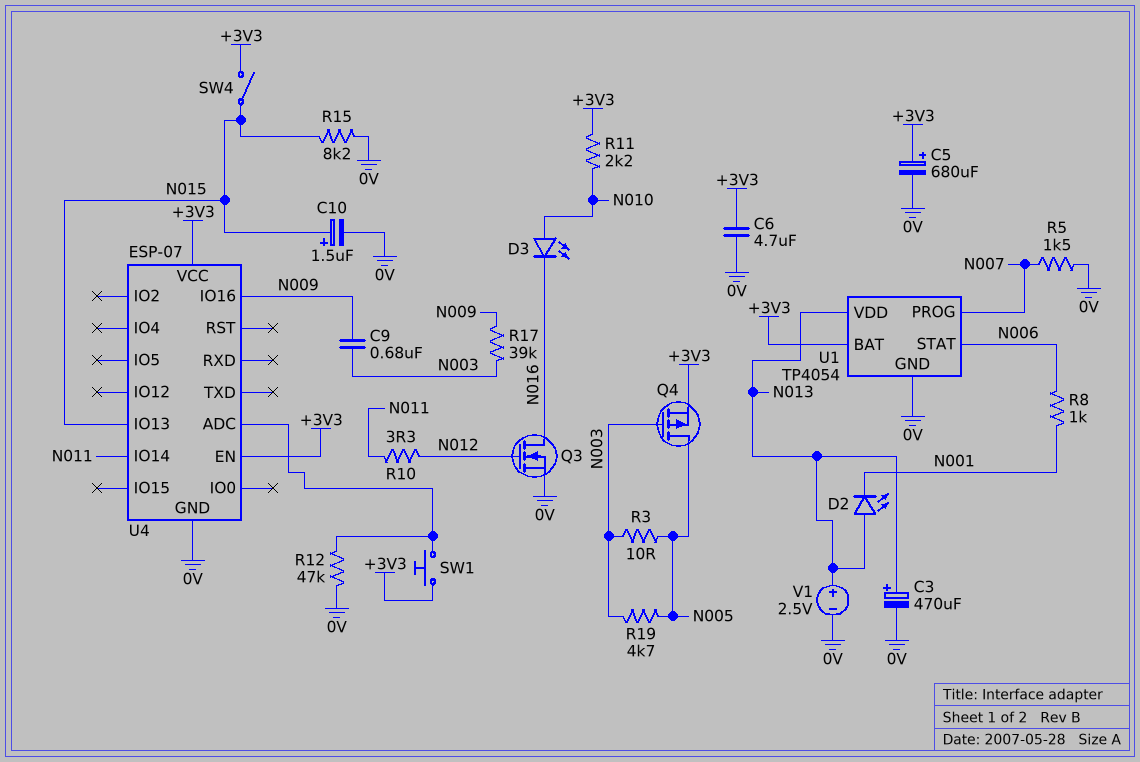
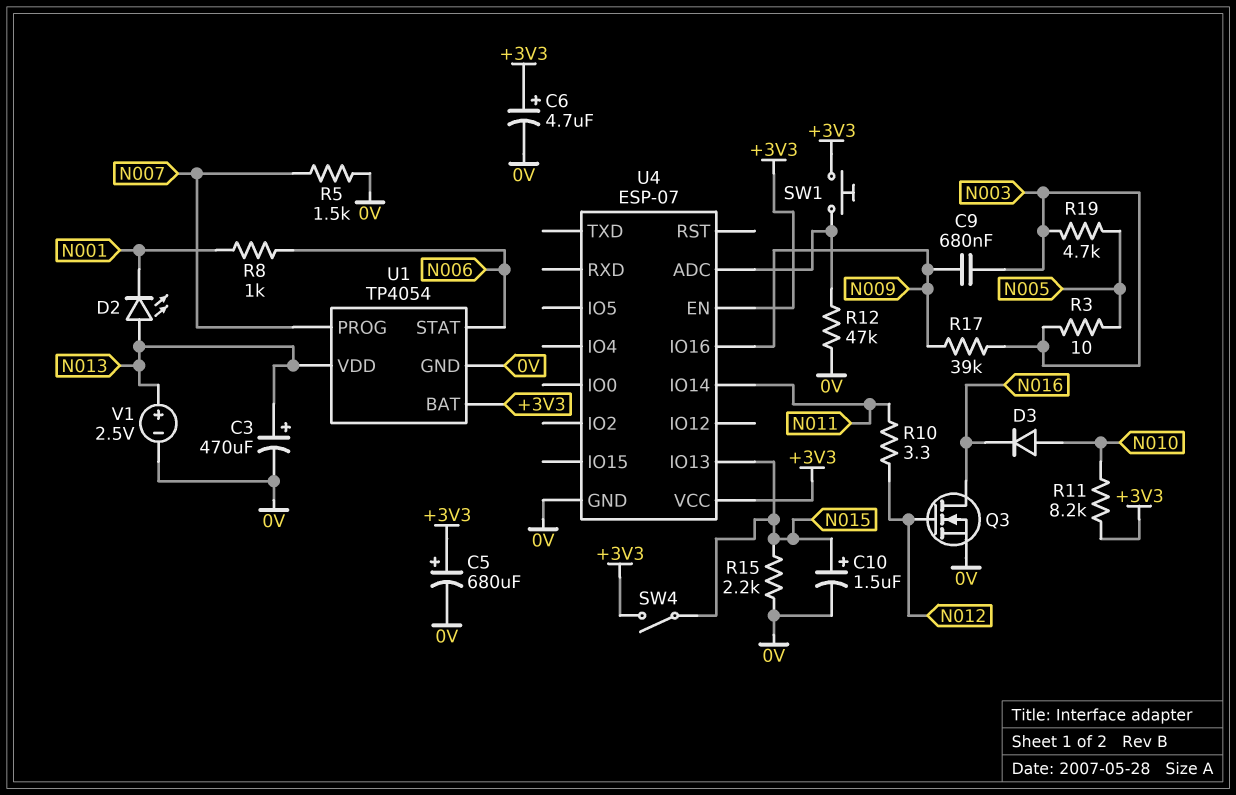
C6: 4.7uF (+3V3, 0V) -> 4.7uF (plus +3V3, minus 0V)
D3: LED (A N010, K N016) -> diode (A N010, K N016)
Q4: PMOS (G N003, D N005, S +3V3) -> none
R11: 2.2k (+3V3, N010) -> 8.2k (+3V3, N010)
R15: 8.2k (0V, N015) -> 2.2k (0V, N015)

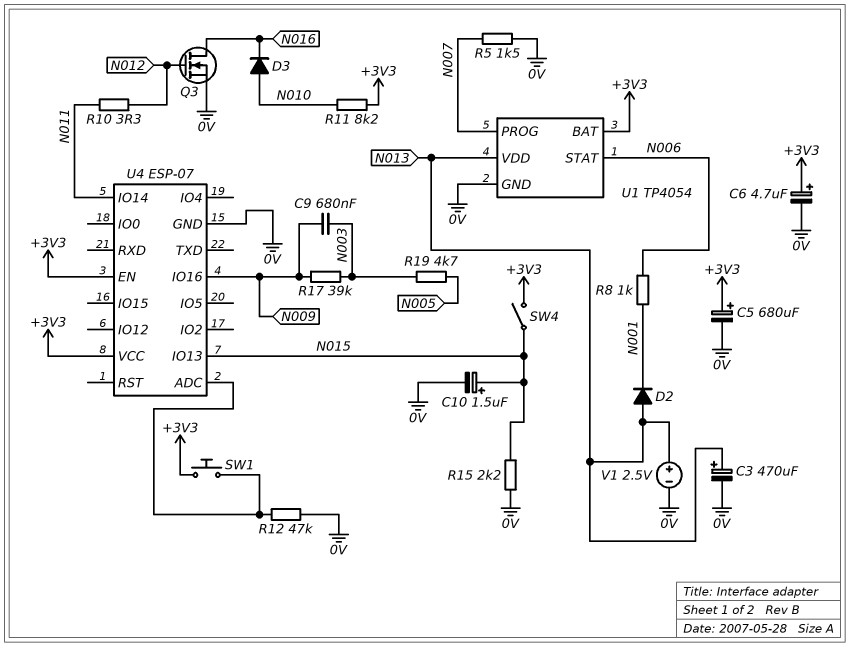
D2: LED (A N013, K N001) -> diode (A N013, K N001)
R3: 10 (N003, N005) -> none

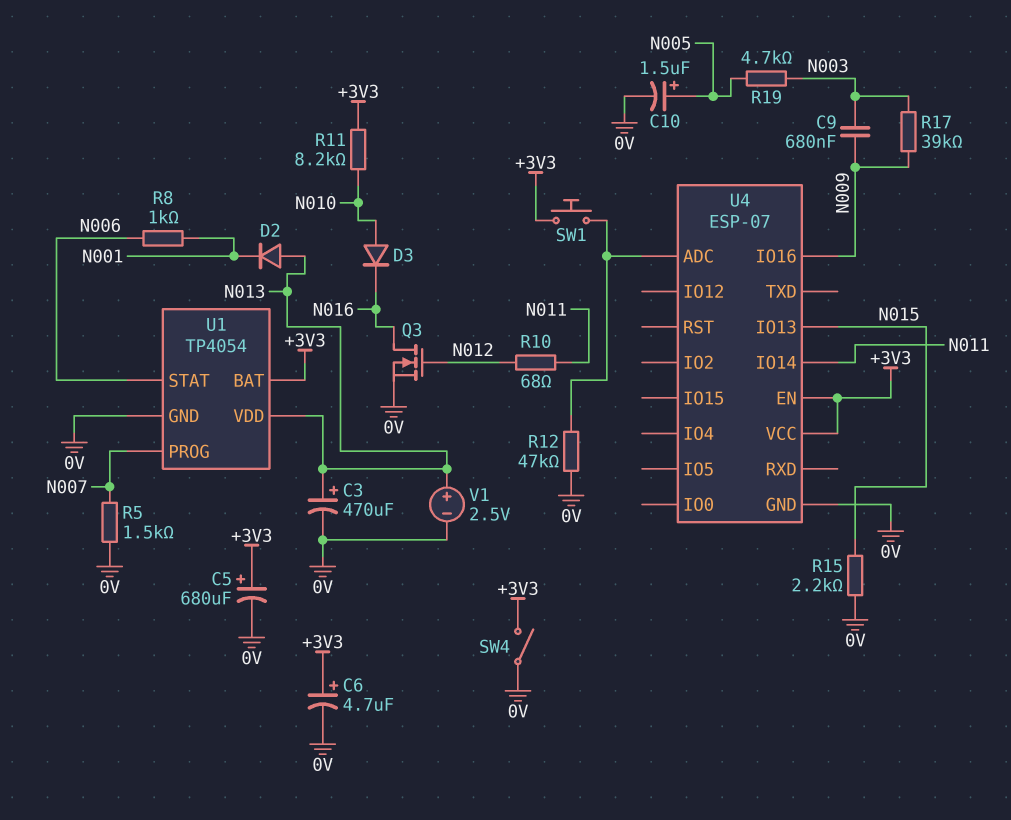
C10: 1.5uF (plus N015, minus 0V) -> 1.5uF (plus N005, minus 0V)
R10: 3.3 (N011, N012) -> 68 (N011, N012)
SW4: switch (+3V3, N015) -> switch (+3V3, 0V)

